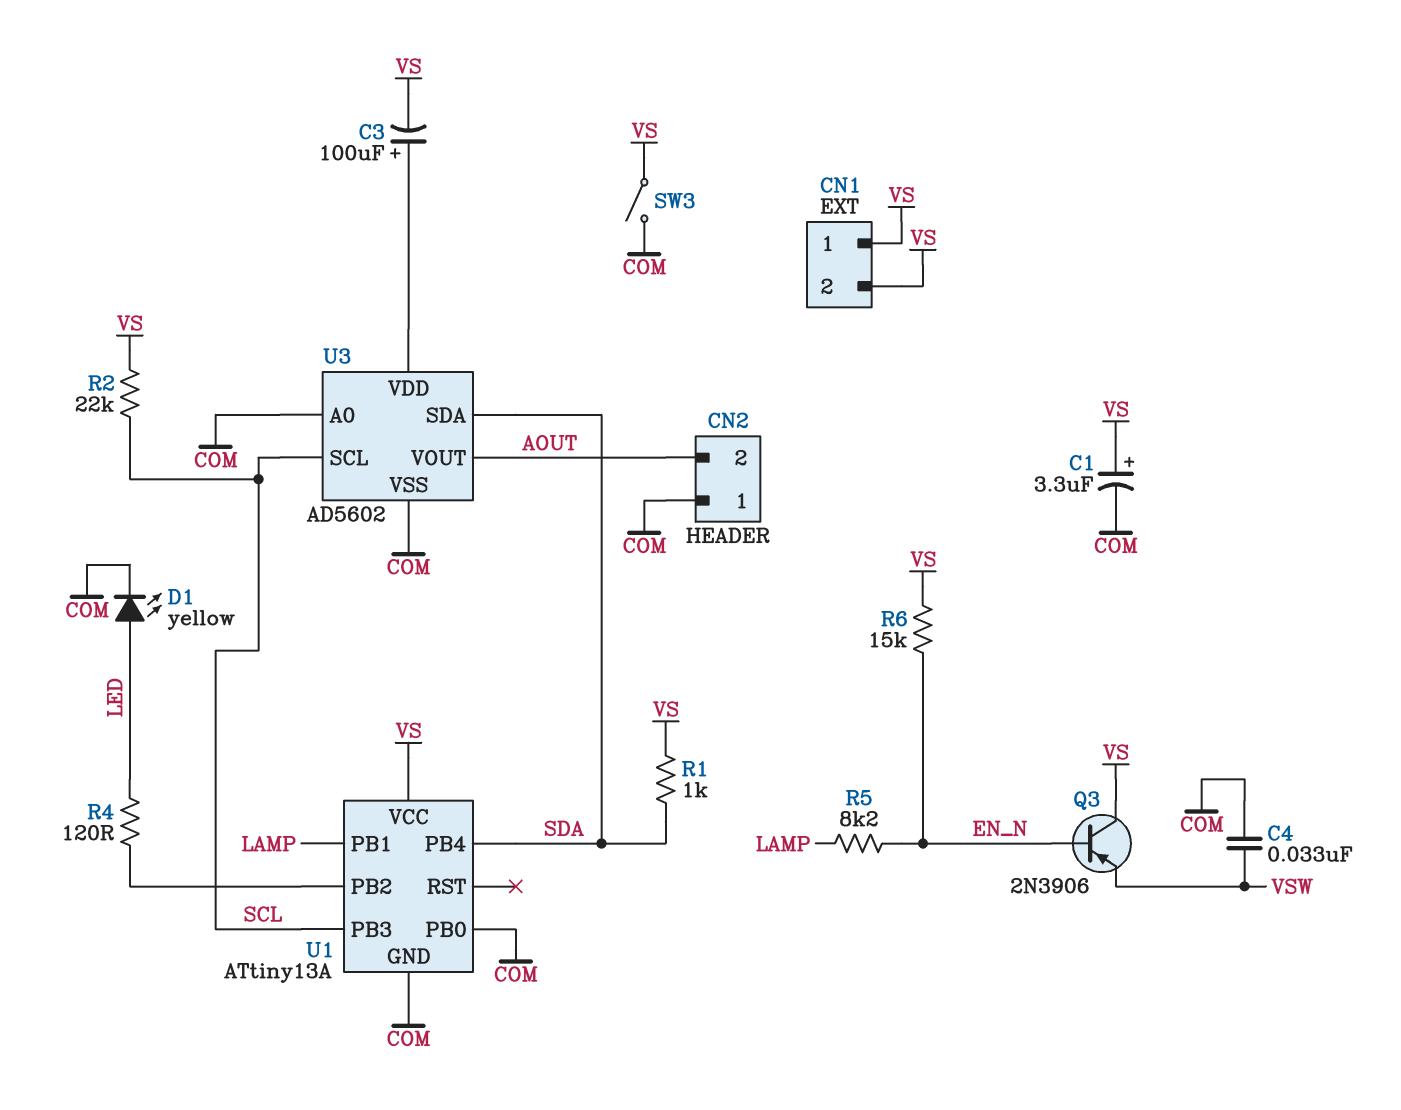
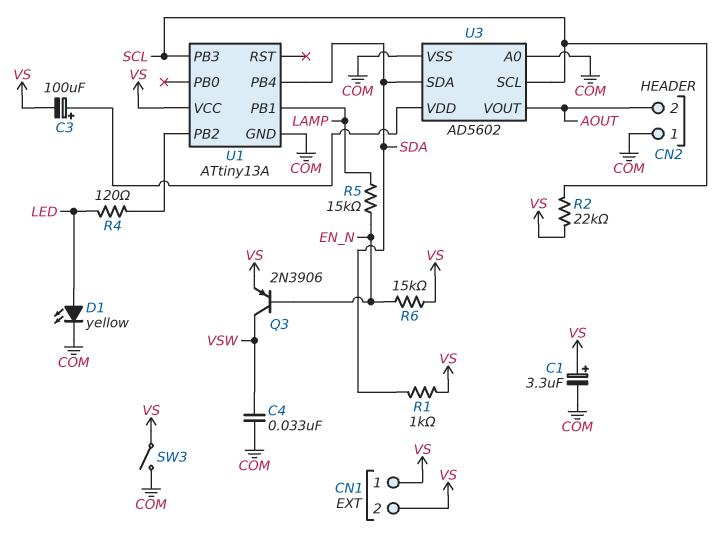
Q3: PNP 2N3906 (B EN_N, C VS, E VSW) -> PNP 2N3906 (B EN_N, C VSW, E VS)
R5: 8.2k (EN_N, LAMP) -> 15k (EN_N, LAMP)
U1 pin PB0: COM -> none

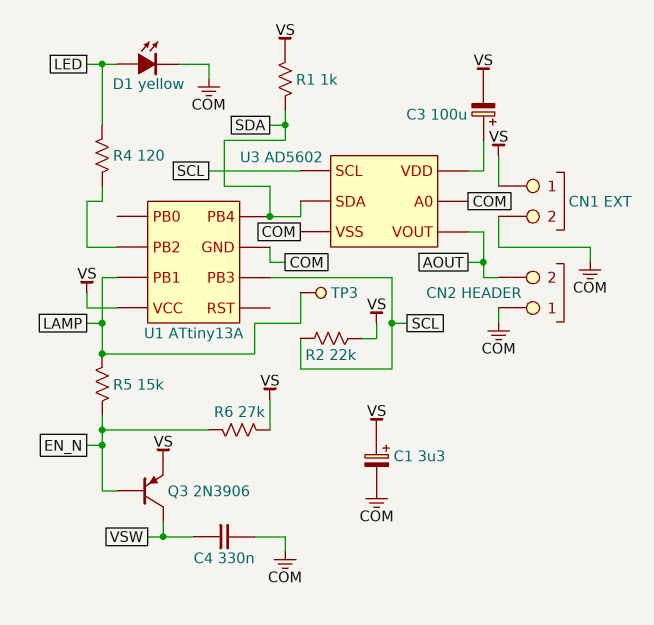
C4: 33nF (COM, VSW) -> 330nF (COM, VSW)
CN1 pin 2: VS -> COM
R6: 15k (EN_N, VS) -> 27k (EN_N, VS)
SW3: switch (COM, VS) -> none
TP3: none -> test point (LAMP)

